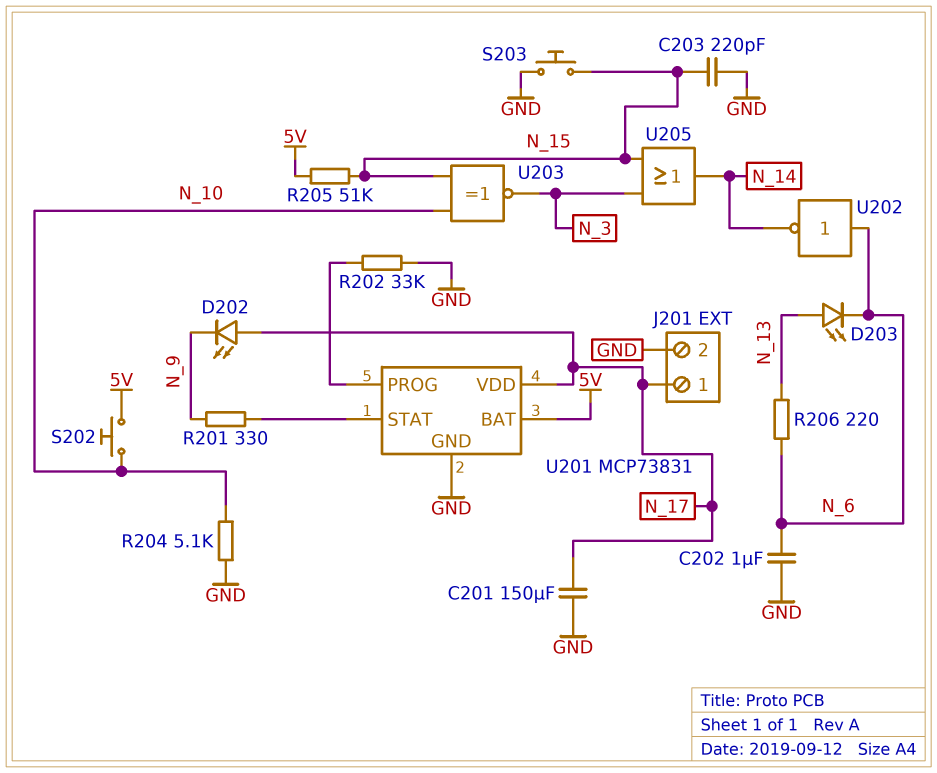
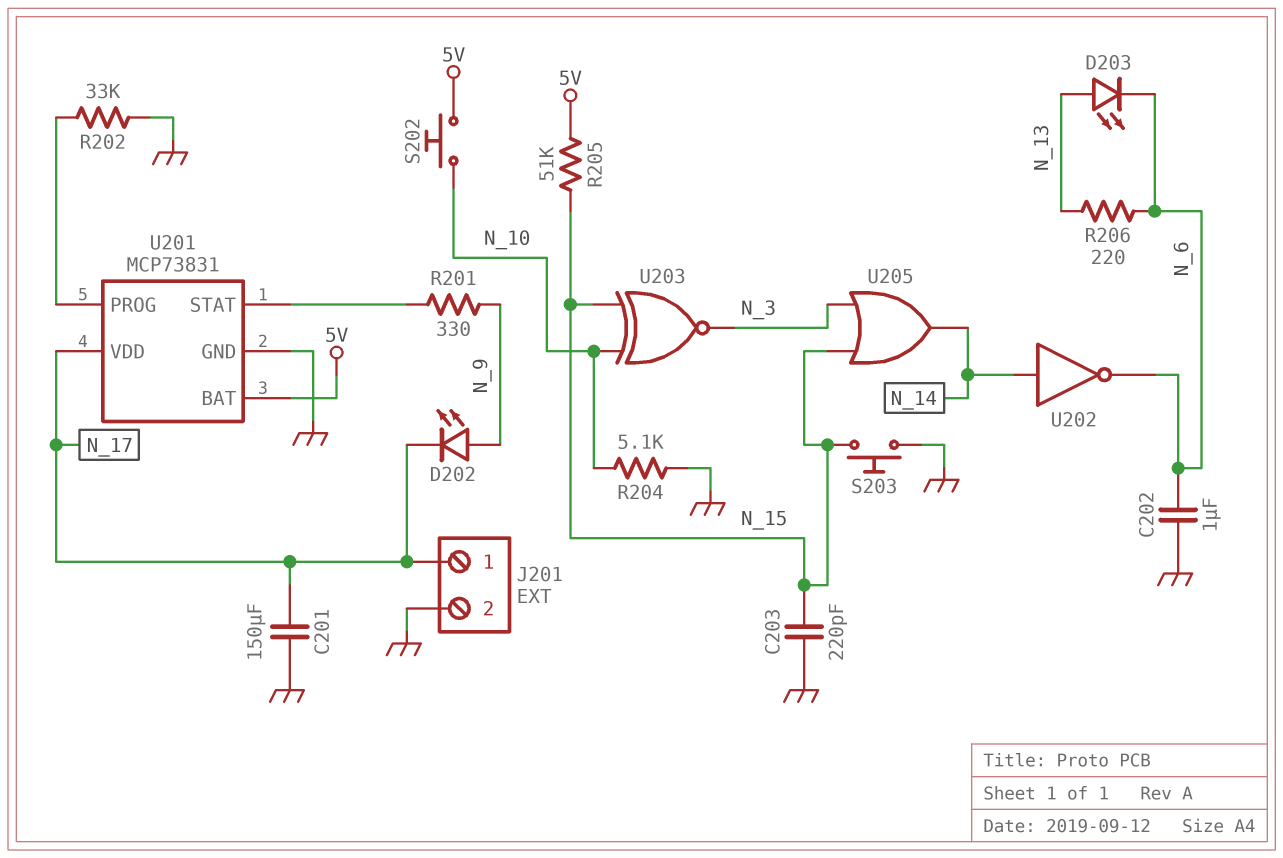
D202: LED (A N_17, K N_9) -> LED (A N_9, K N_17)
U202: NOT (in N_6, out N_14) -> NOT (in N_14, out N_6)

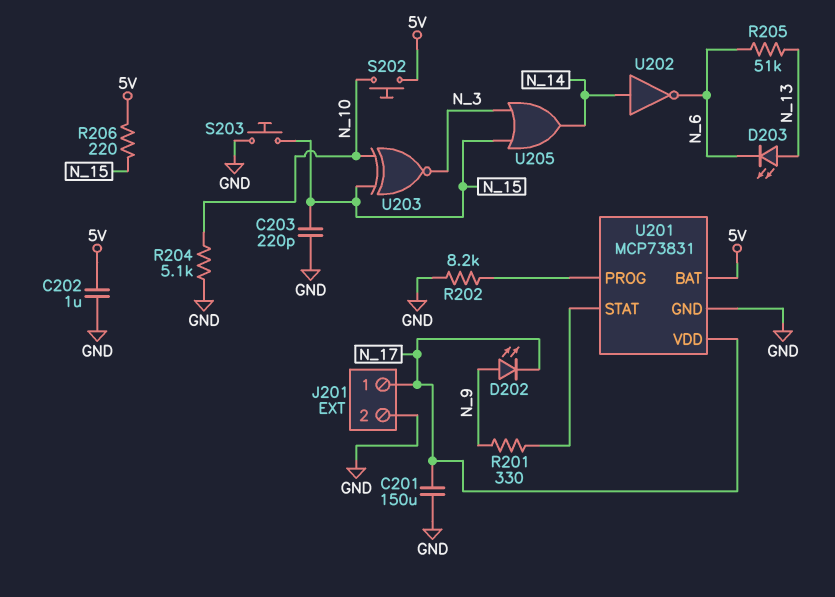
C202: 1uF (GND, N_6) -> 1uF (5V, GND)
R202: 33k (GND, U201/PROG) -> 8.2k (GND, U201/PROG)
R205: 51k (5V, N_15) -> 51k (N_6, N_13)
R206: 220 (N_6, N_13) -> 220 (5V, N_15)

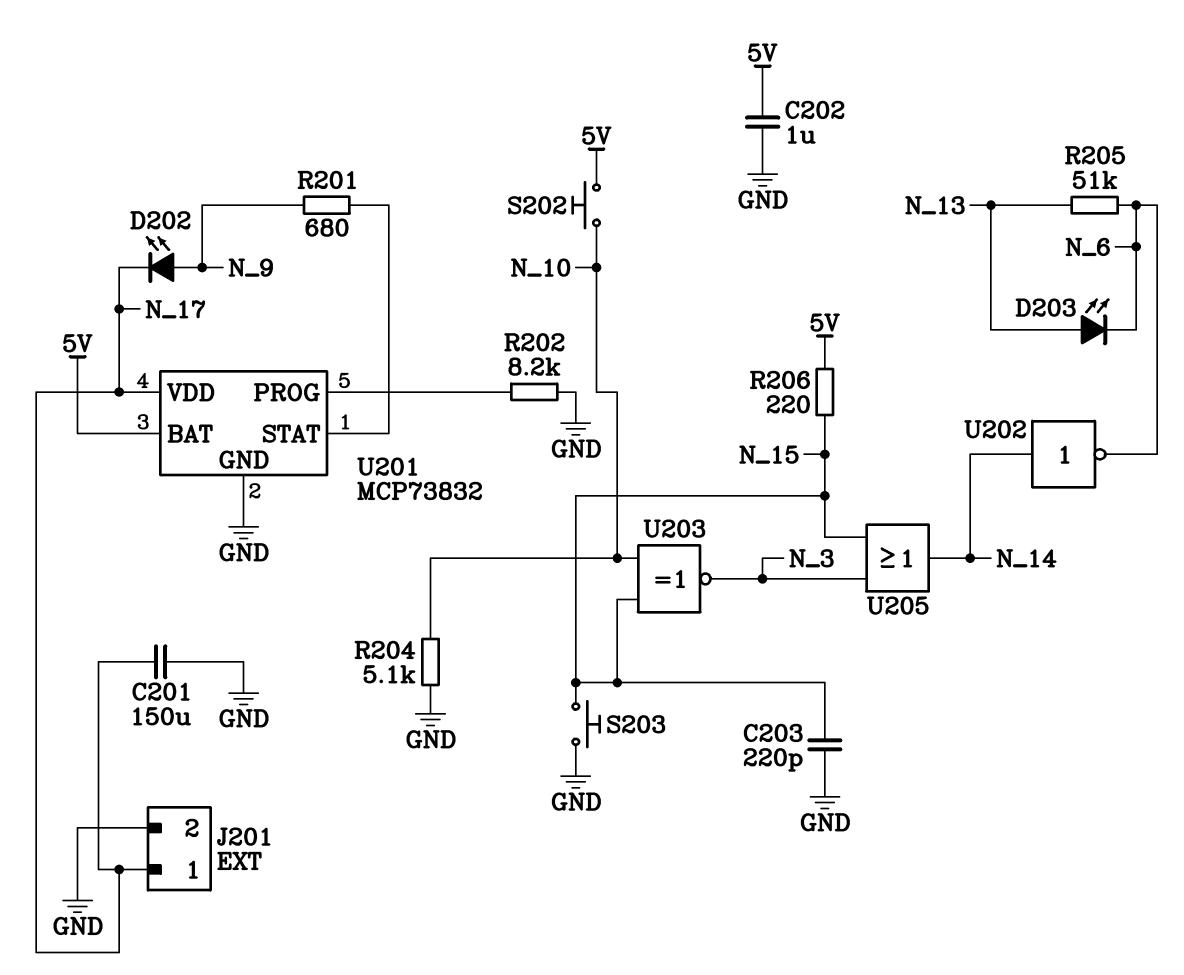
R201: 330 (N_9, U201/STAT) -> 680 (N_9, U201/STAT)
U201: MCP73831 -> MCP73832

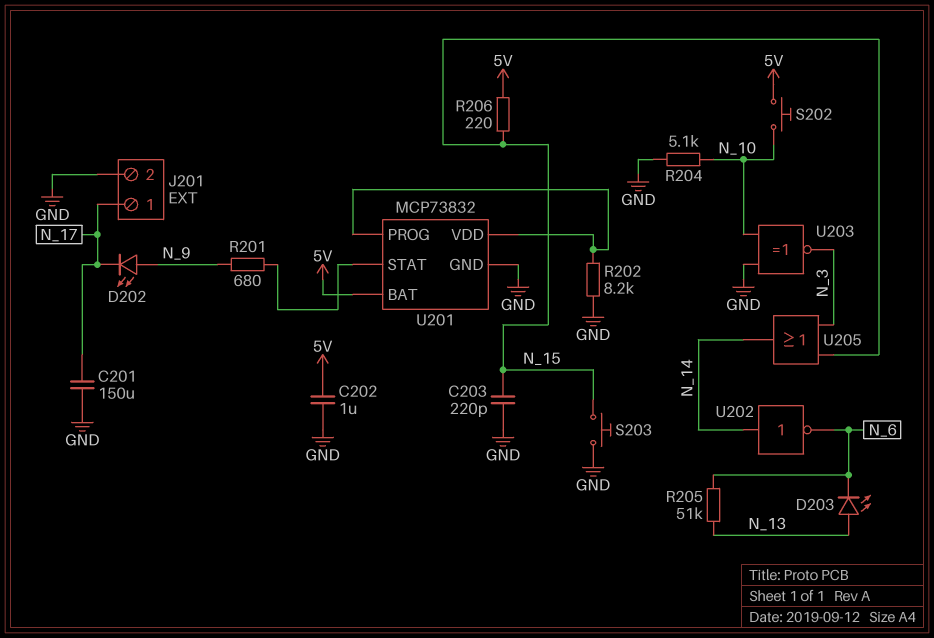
U201 pin VDD: N_17 -> U201/PROG
U203: XNOR (in N_10, in N_15, out N_3) -> XNOR (in GND, in N_10, out N_3)

